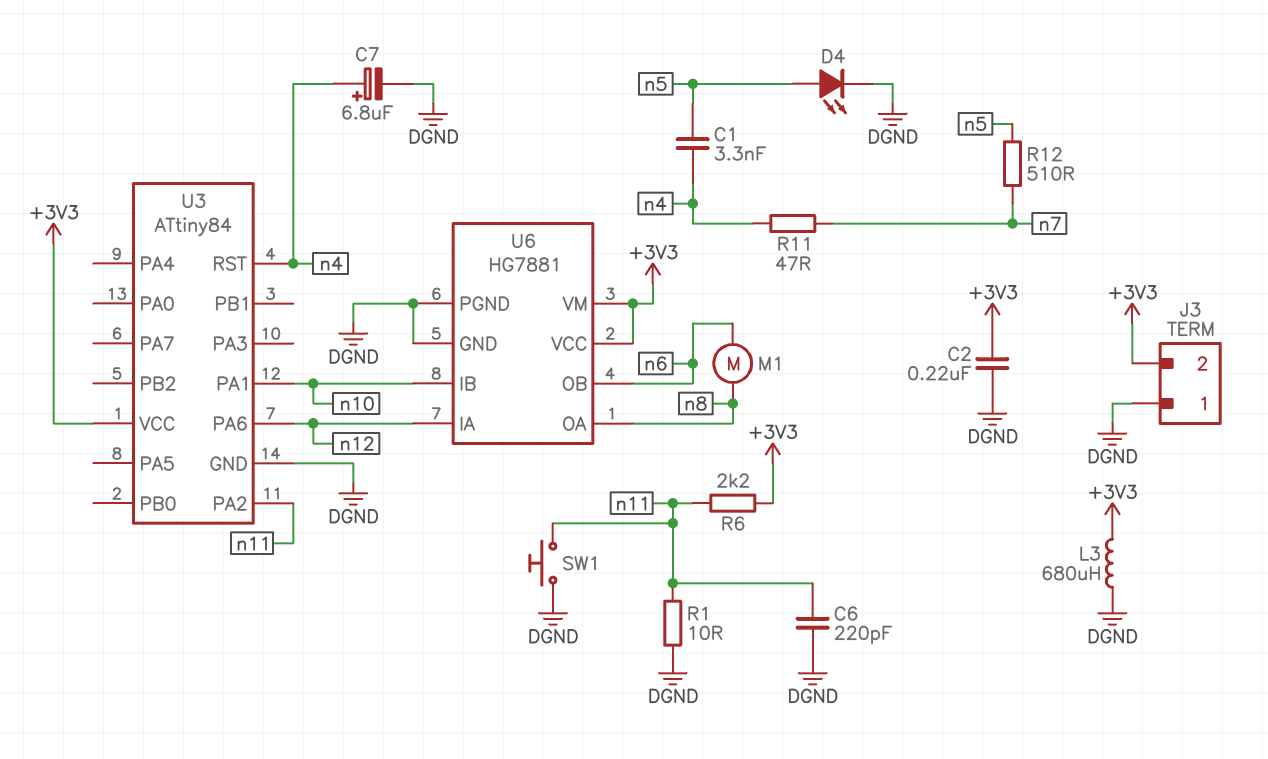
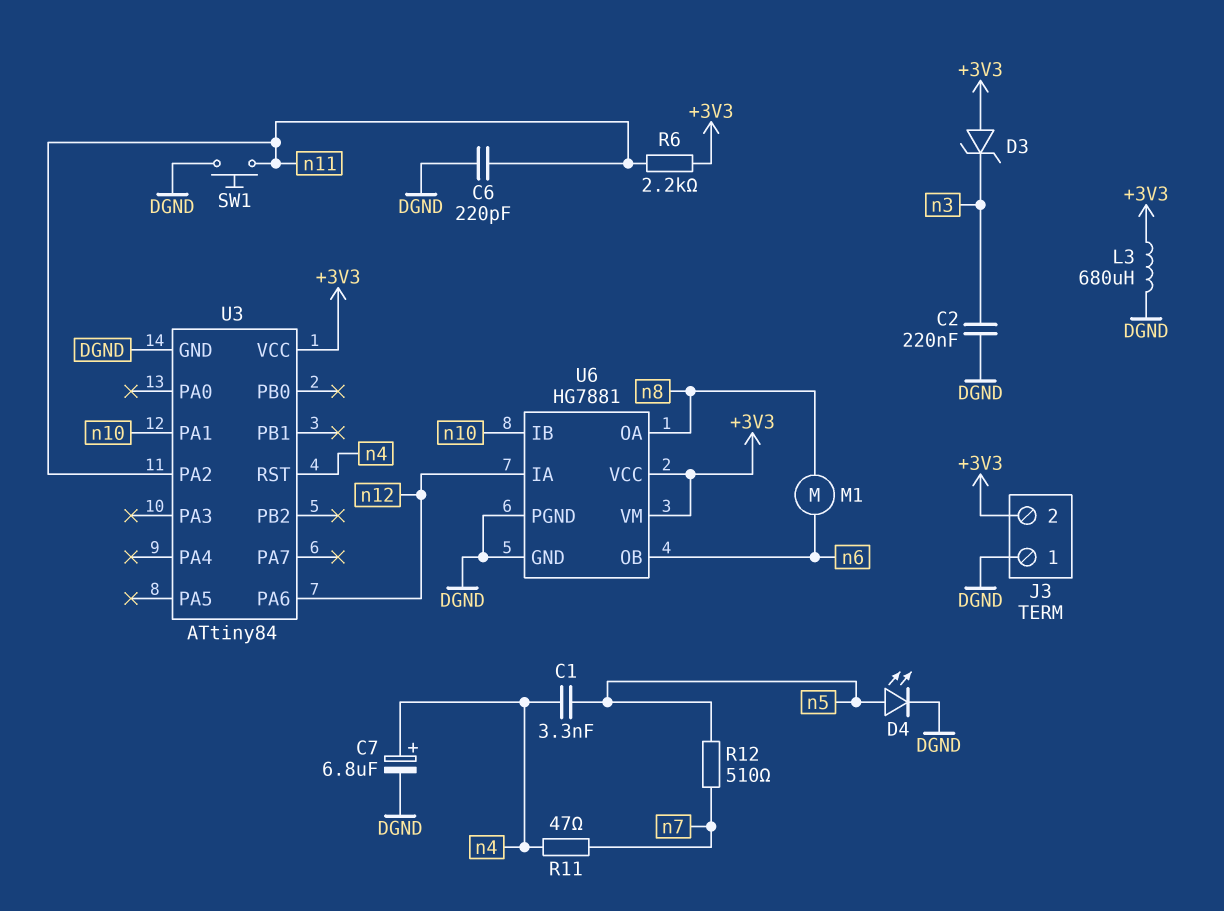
C2: 220nF (+3V3, DGND) -> 220nF (DGND, n3)
D3: none -> zener (A +3V3, K n3)
R1: 10 (DGND, n11) -> none

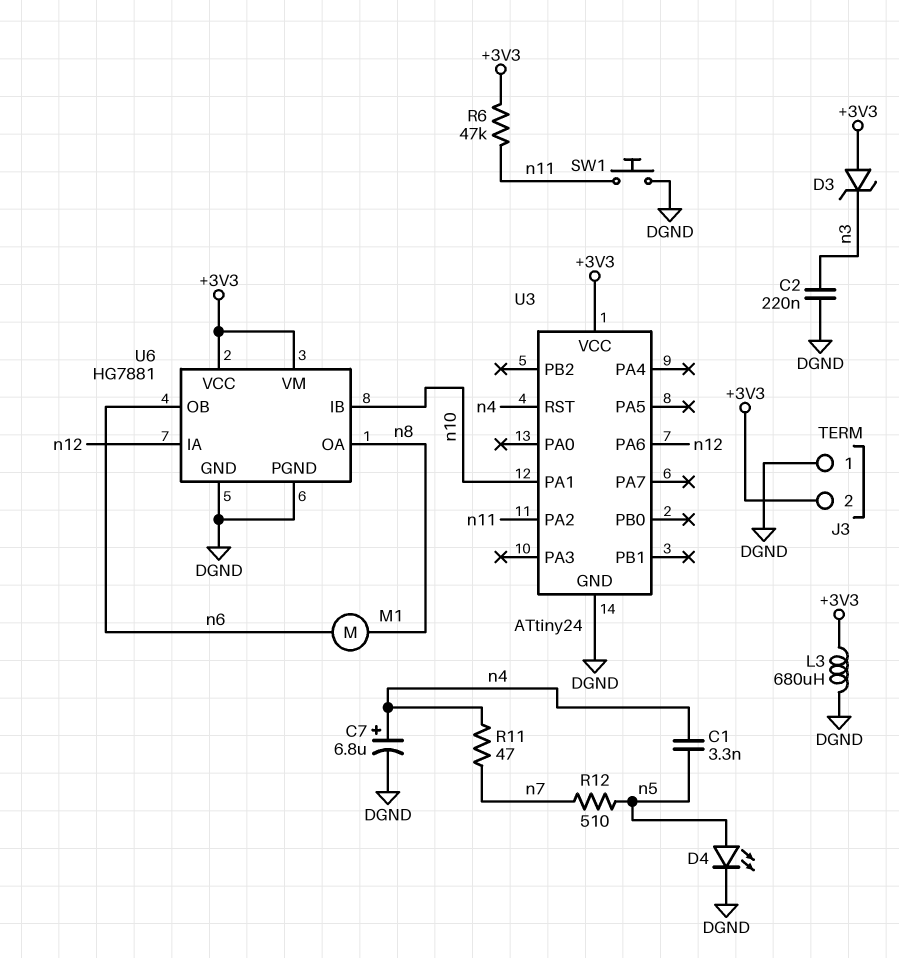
C6: 220pF (DGND, n11) -> none
R6: 2.2k (+3V3, n11) -> 47k (+3V3, n11)
U3: ATtiny84 -> ATtiny24

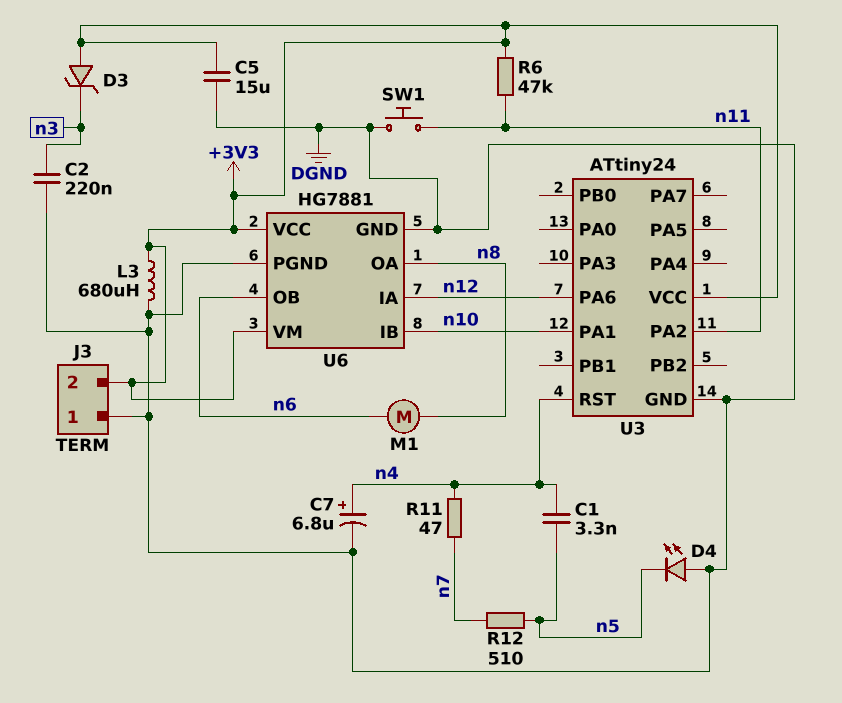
C5: none -> 15uF (+3V3, DGND)
D4: LED (A n5, K DGND) -> LED (A DGND, K n5)

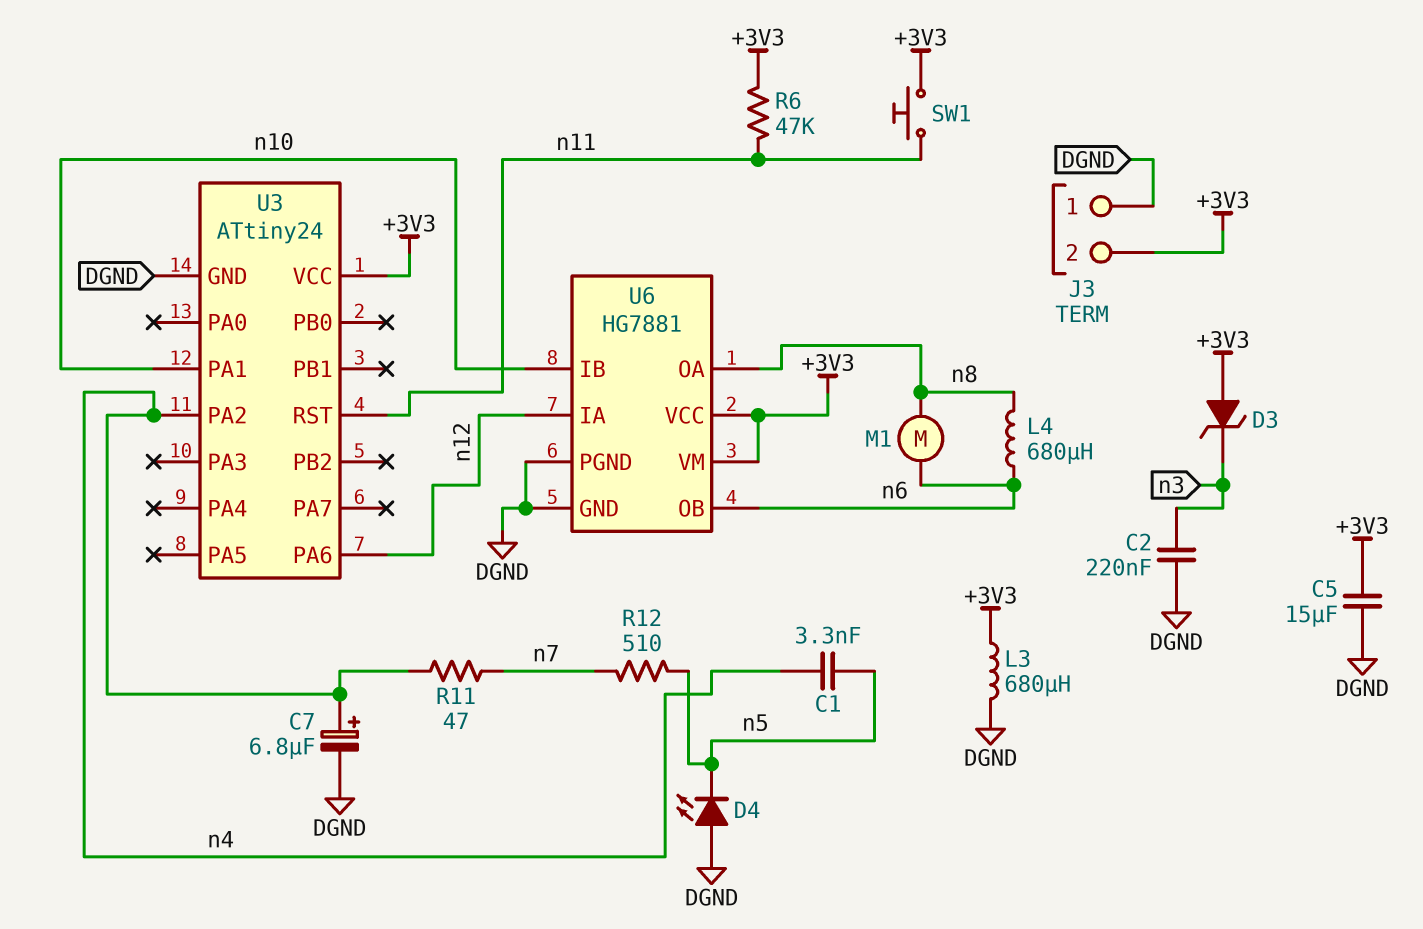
L4: none -> 680uH (n6, n8)
SW1: button (DGND, n11) -> button (+3V3, n11)
U3 pin PA2: n11 -> n4
U3 pin RST: n4 -> n11

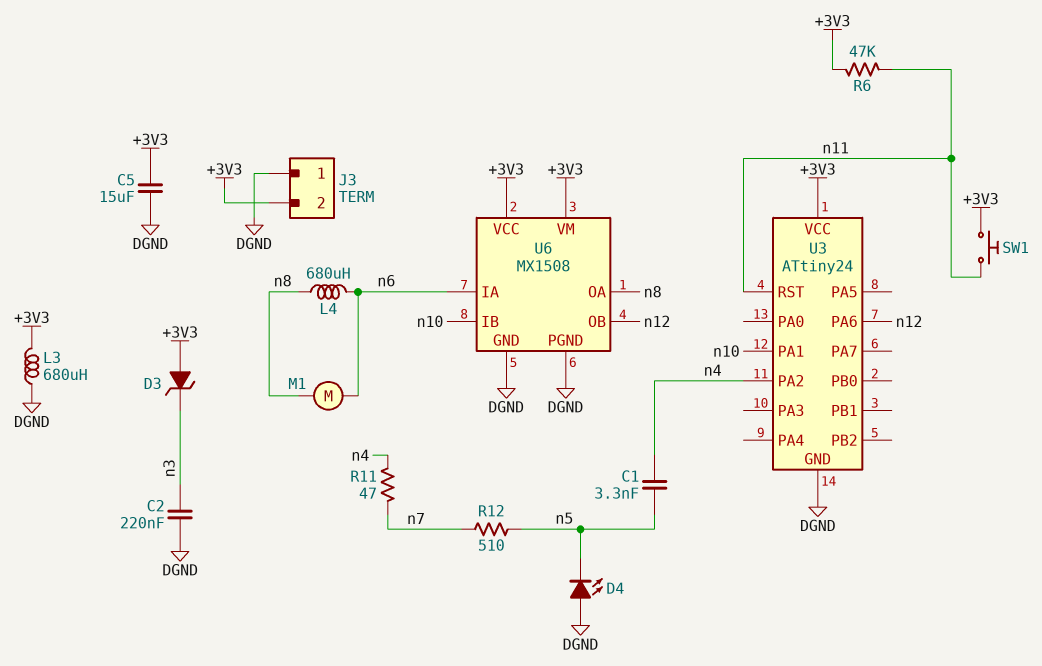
C7: 6.8uF (plus n4, minus DGND) -> none
U6: HG7881 -> MX1508
U6 pin IA: n12 -> n6
U6 pin OB: n6 -> n12

